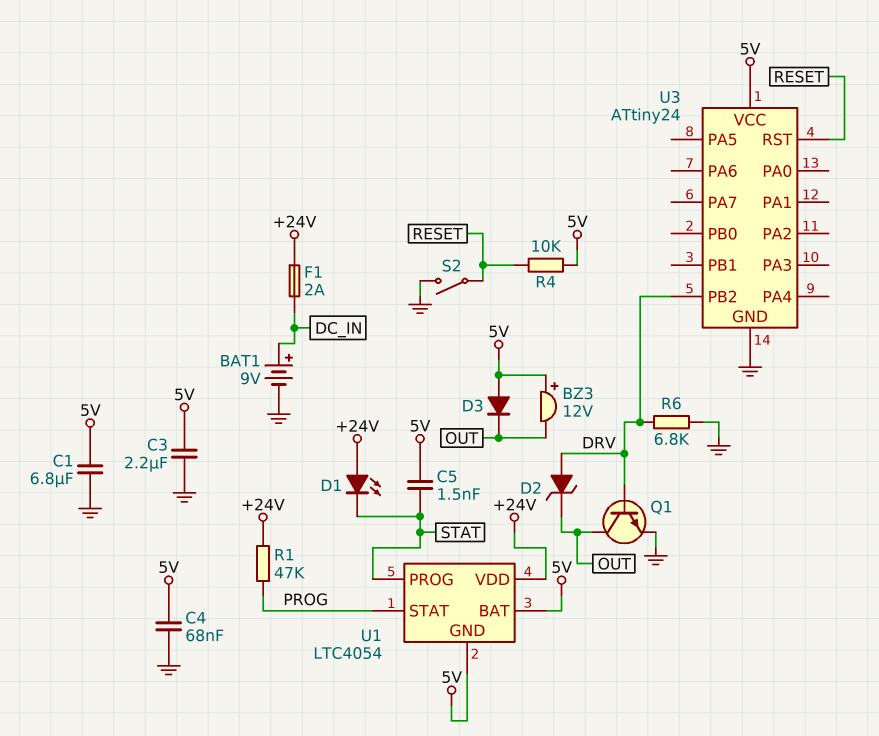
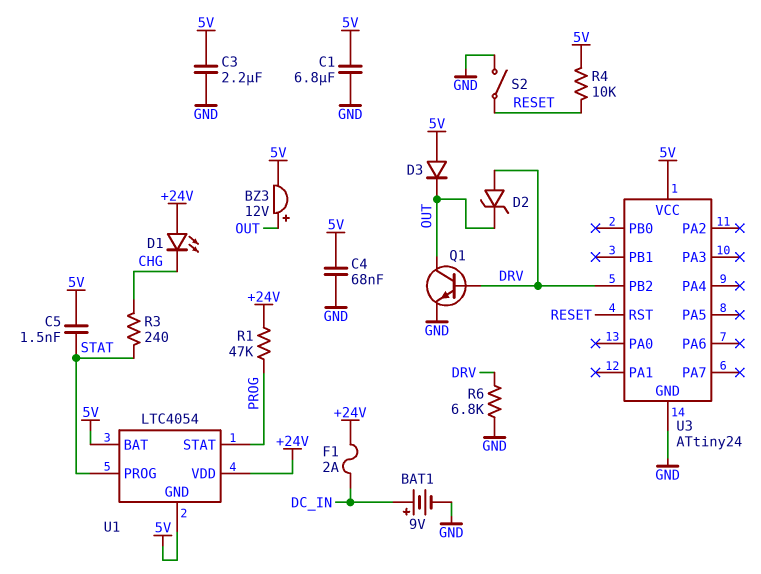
BZ3: buzzer 12V (plus 5V, minus OUT) -> buzzer 12V (plus OUT, minus 5V)
D1: LED (A +24V, K STAT) -> LED (A +24V, K CHG)
R3: none -> 240 (CHG, STAT)

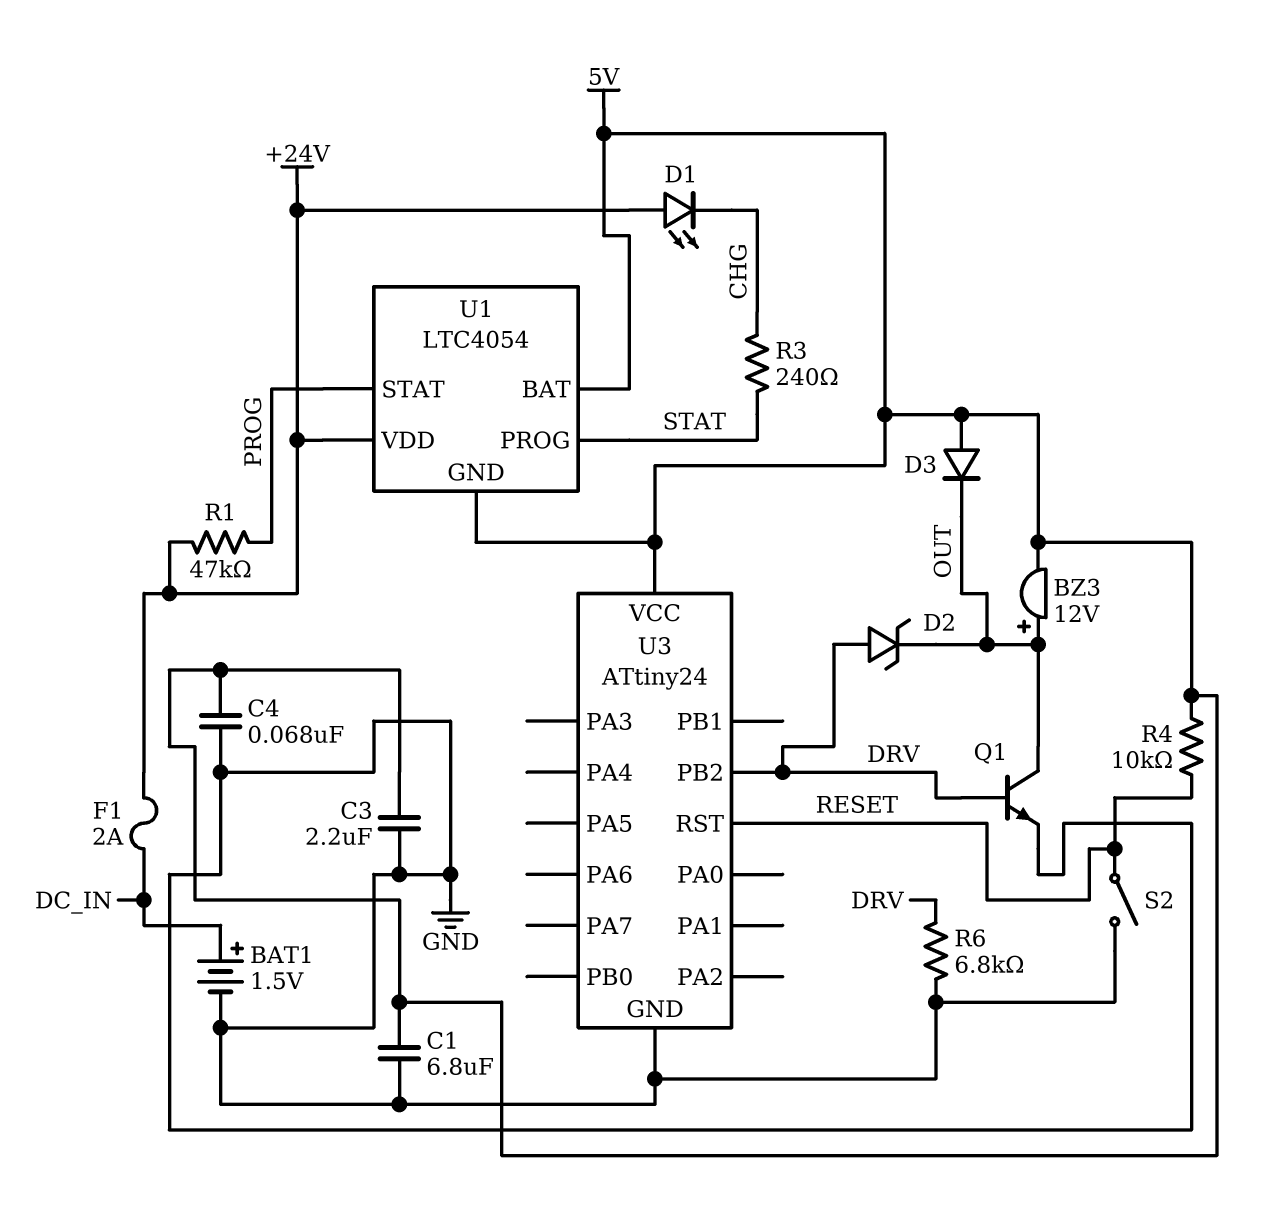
BAT1: 9V (plus DC_IN, minus GND) -> 1.5V (plus DC_IN, minus GND)
C5: 1.5nF (5V, STAT) -> none

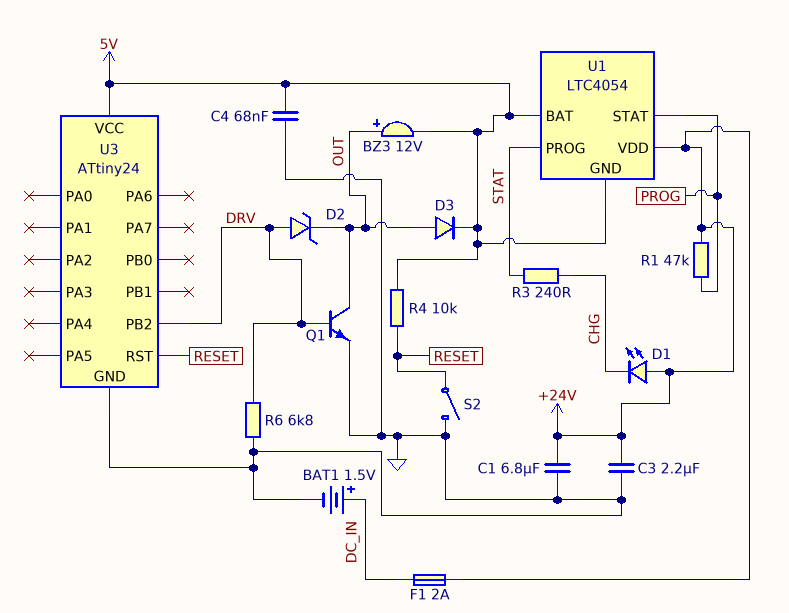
C1: 6.8uF (5V, GND) -> 6.8uF (+24V, GND)
C3: 2.2uF (5V, GND) -> 2.2uF (+24V, GND)
D3: diode (A 5V, K OUT) -> diode (A OUT, K 5V)

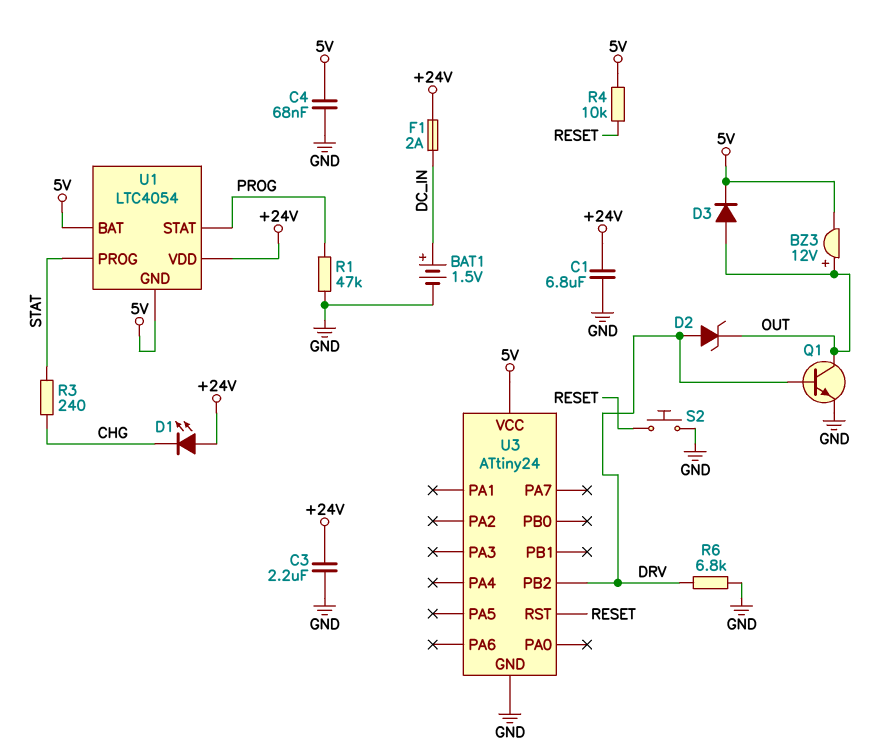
R1: 47k (+24V, PROG) -> 47k (GND, PROG)
S2: switch (GND, RESET) -> button (GND, RESET)

